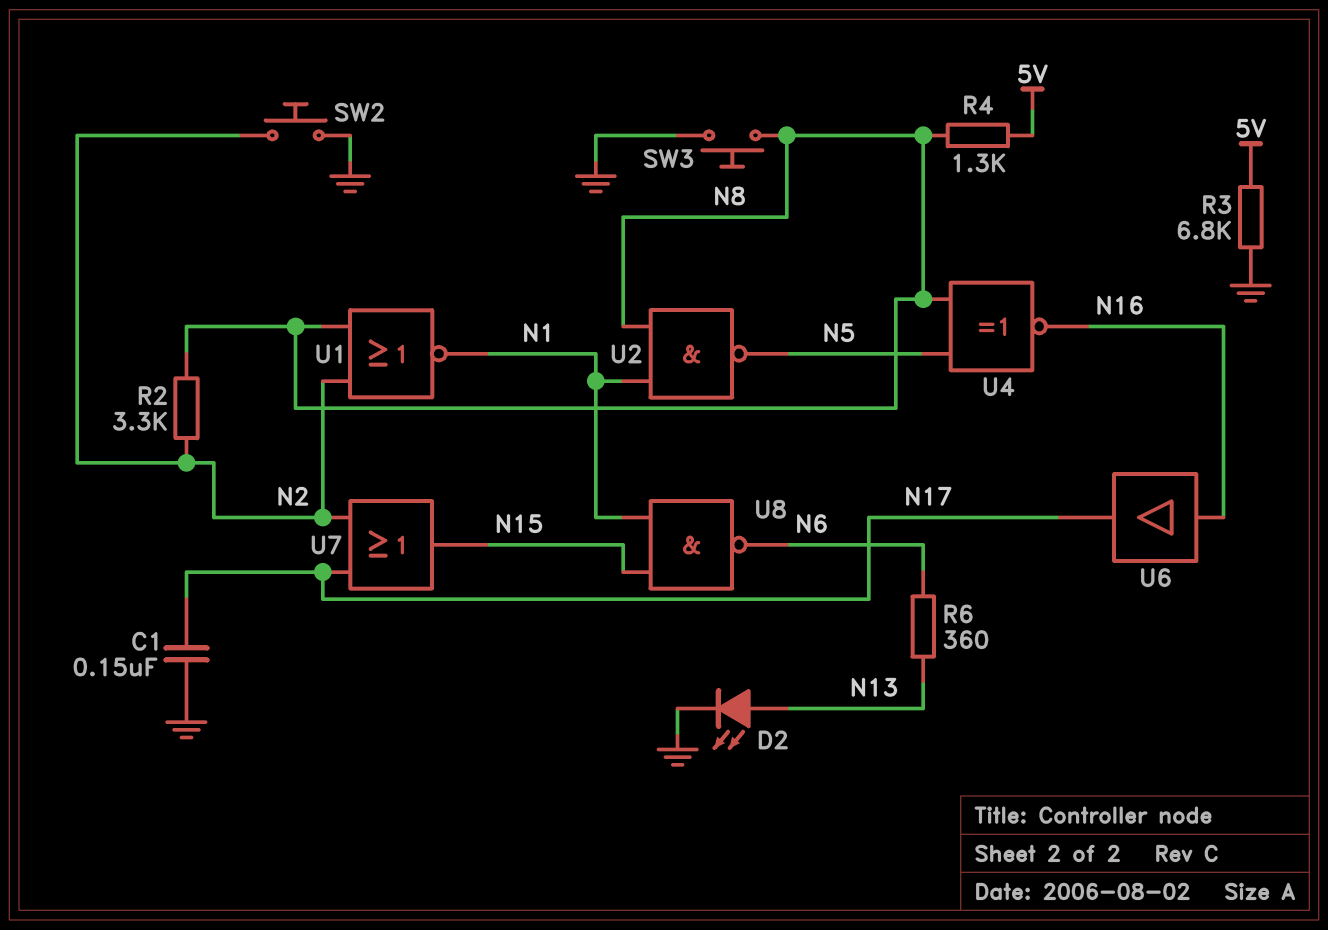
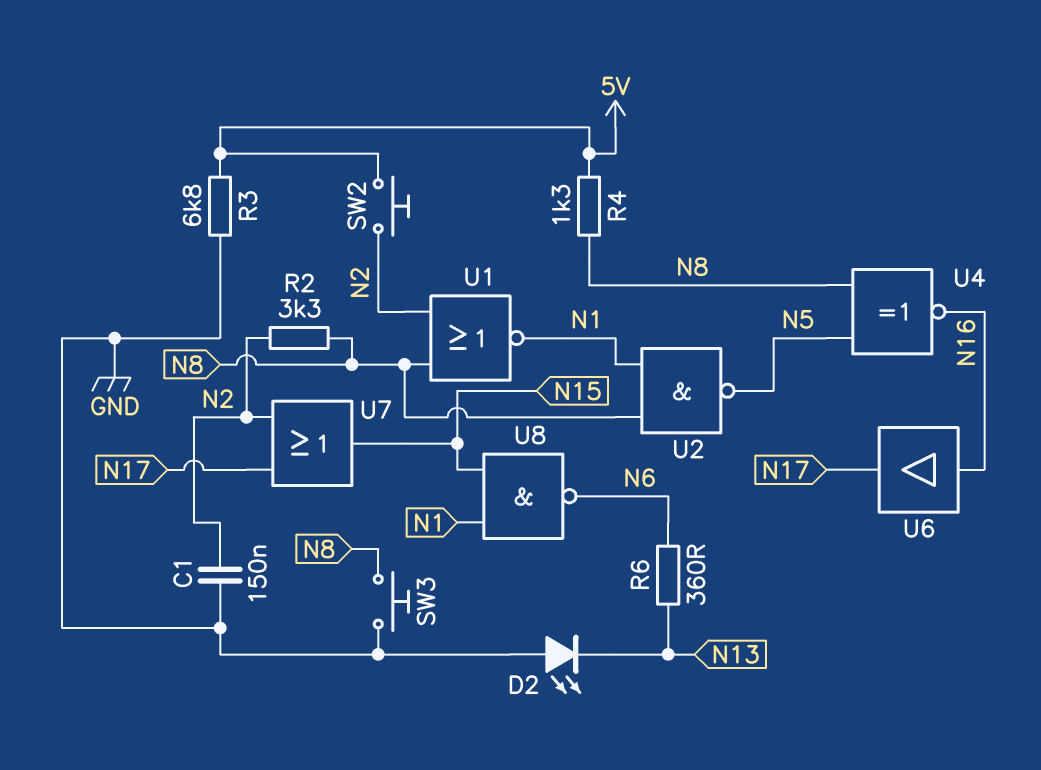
C1: 150nF (GND, N17) -> 150nF (GND, N2)
D2: LED (A N13, K GND) -> LED (A GND, K N13)
SW2: button (GND, N2) -> button (5V, N2)

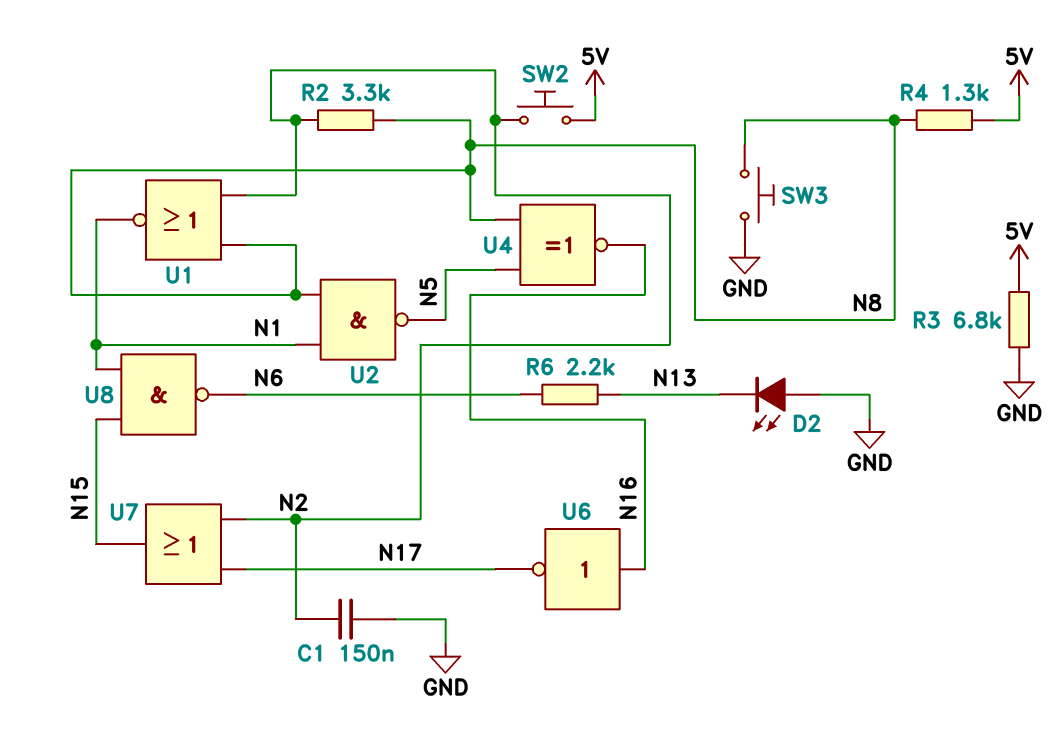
R6: 360 (N6, N13) -> 2.2k (N6, N13)
U6: buffer (in N16, out N17) -> NOT (in N16, out N17)

